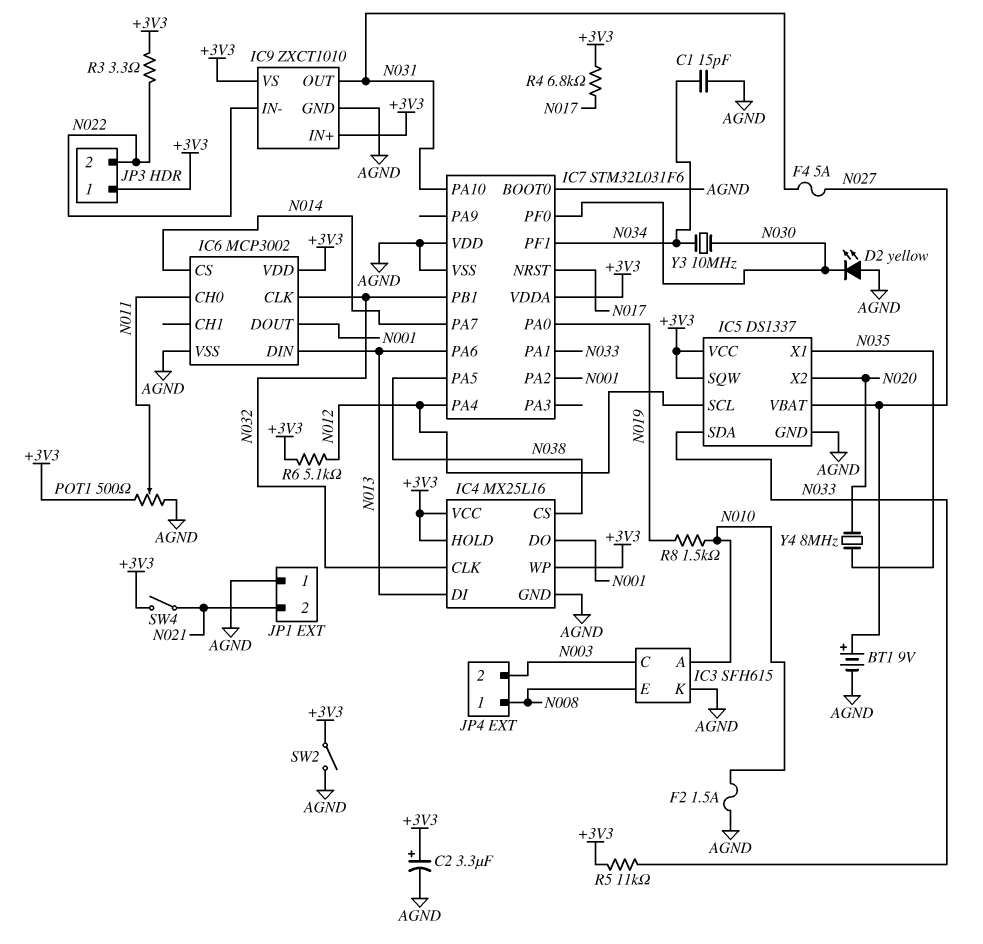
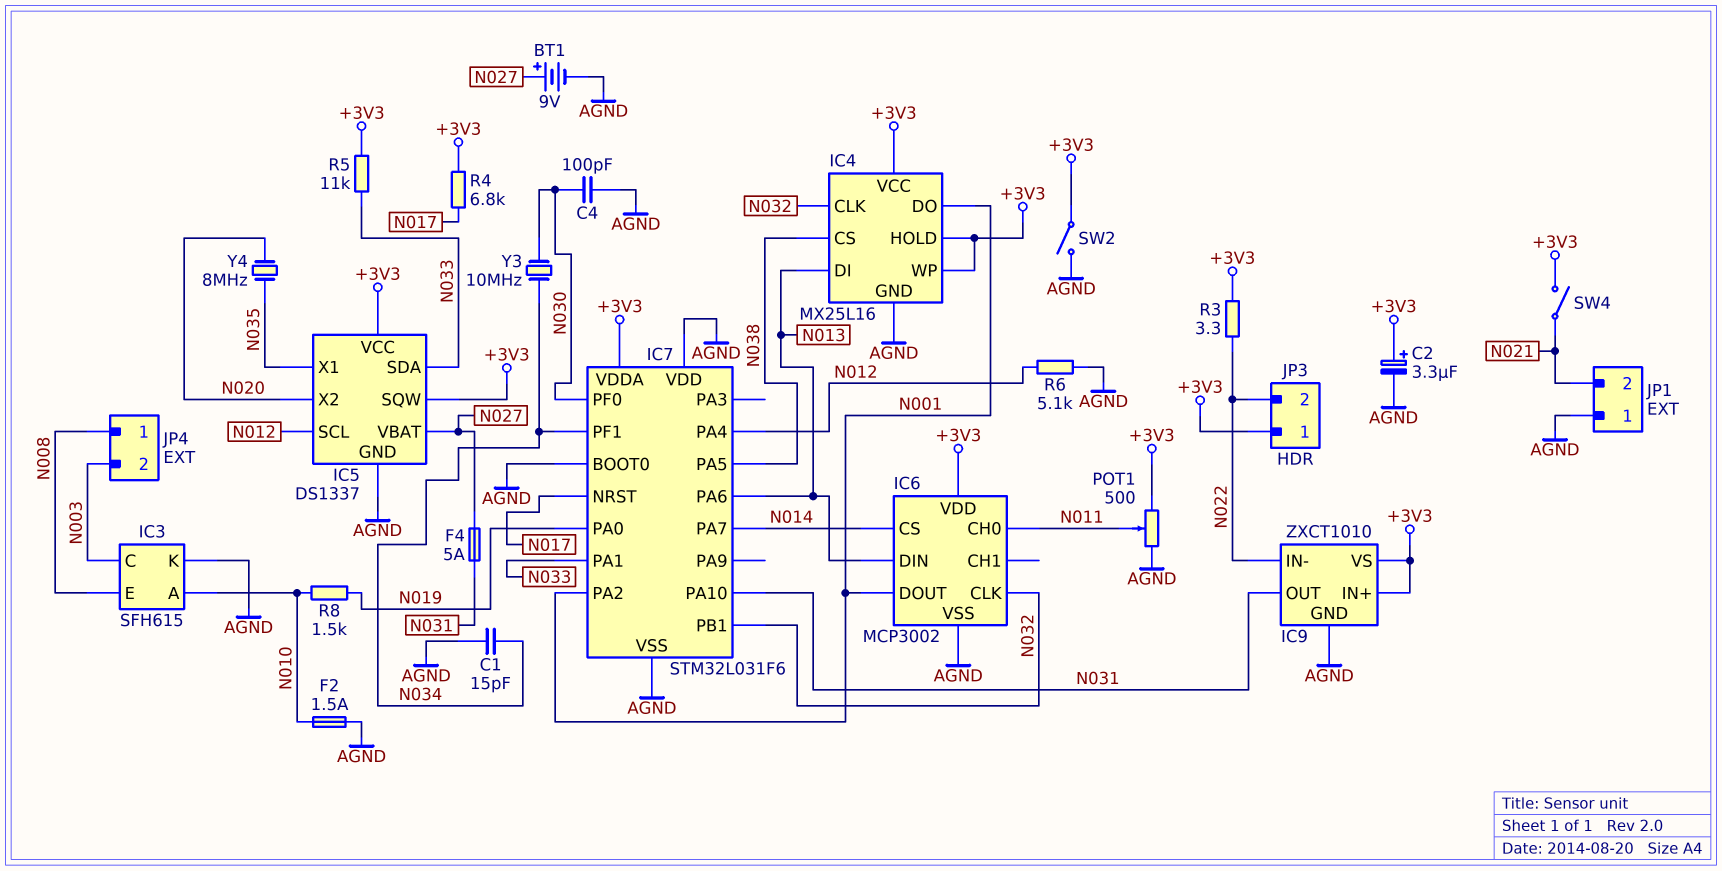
C4: none -> 100pF (AGND, N030)
D2: LED yellow (A AGND, K N030) -> none
R6: 5.1k (+3V3, N012) -> 5.1k (AGND, N012)

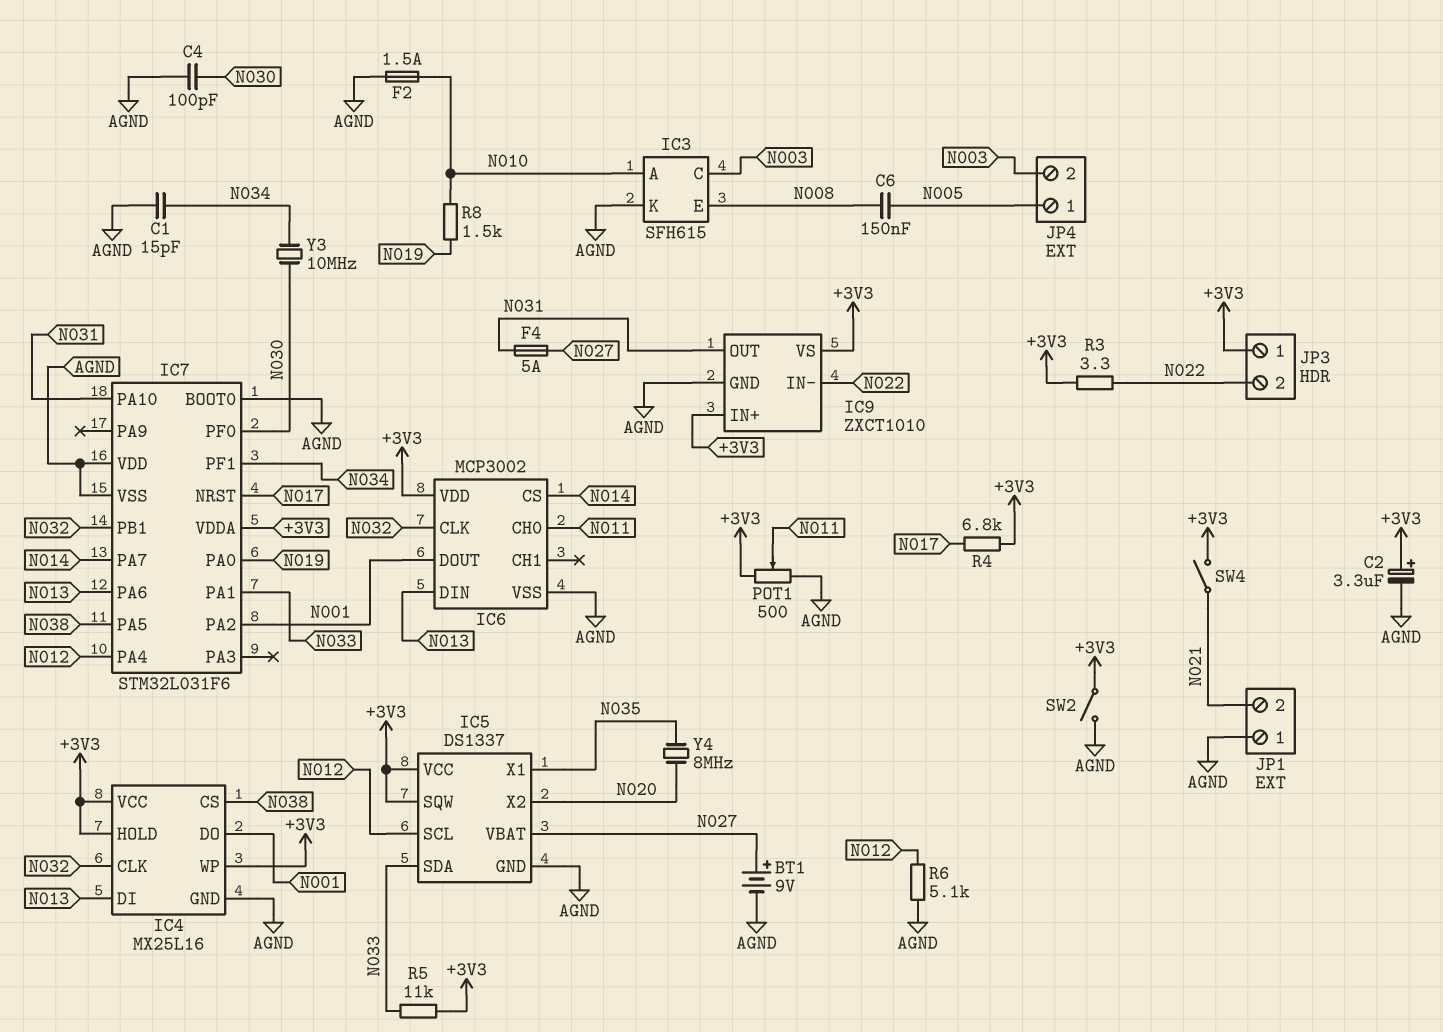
C6: none -> 150nF (N005, N008)
JP4 pin 1: N008 -> N005

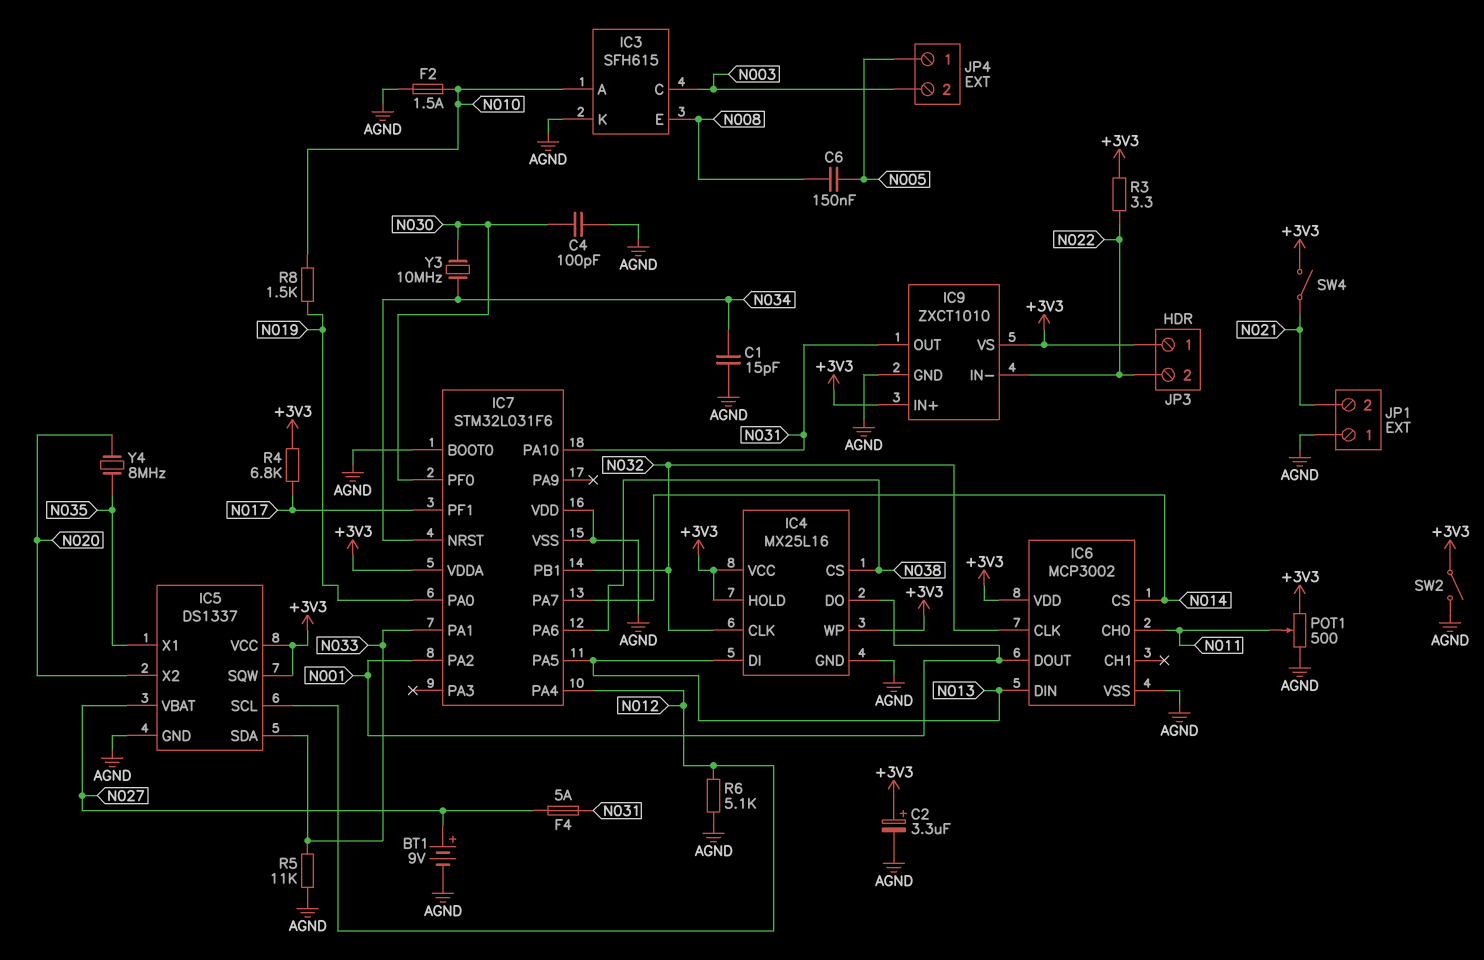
IC7 pin NRST: N017 -> N034
IC7 pin PA5: N038 -> N013
IC7 pin PA6: N013 -> N038
IC7 pin PF1: N034 -> N017
R5: 11k (+3V3, N033) -> 11k (AGND, N033)

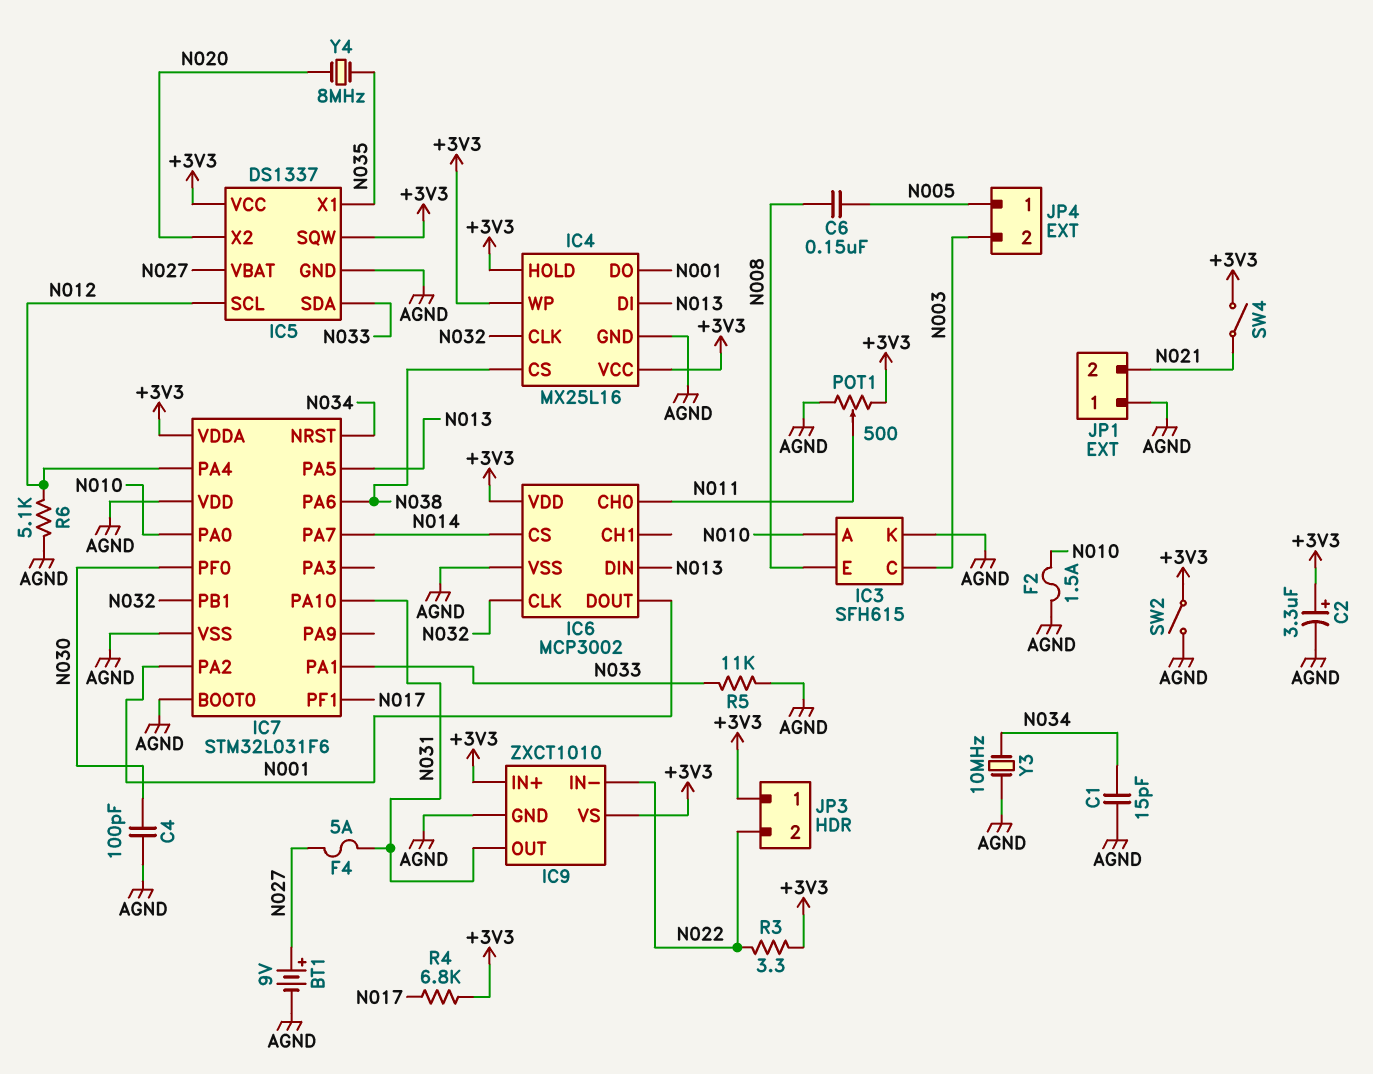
IC7 pin PA0: N019 -> N010
R8: 1.5k (N010, N019) -> none
Y3: 10MHz (N030, N034) -> 10MHz (AGND, N034)

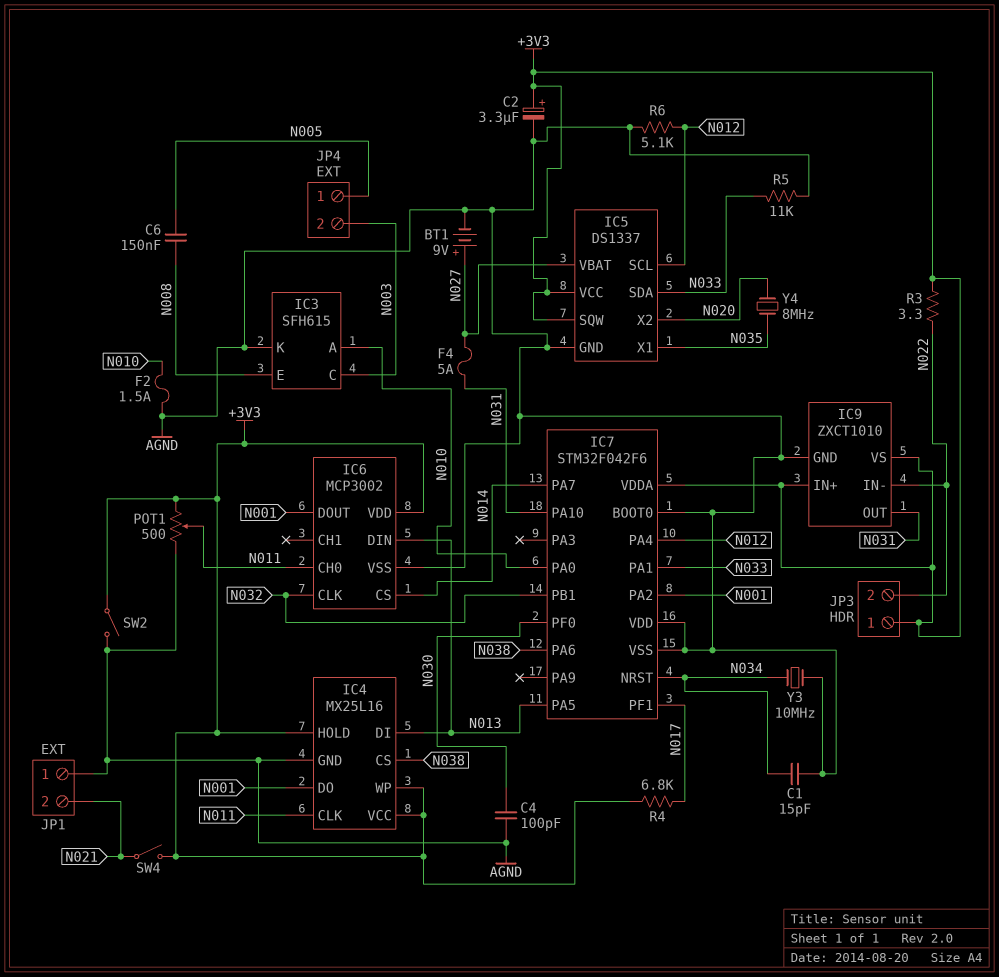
IC4 pin CLK: N032 -> N011
IC7: STM32L031F6 -> STM32F042F6

